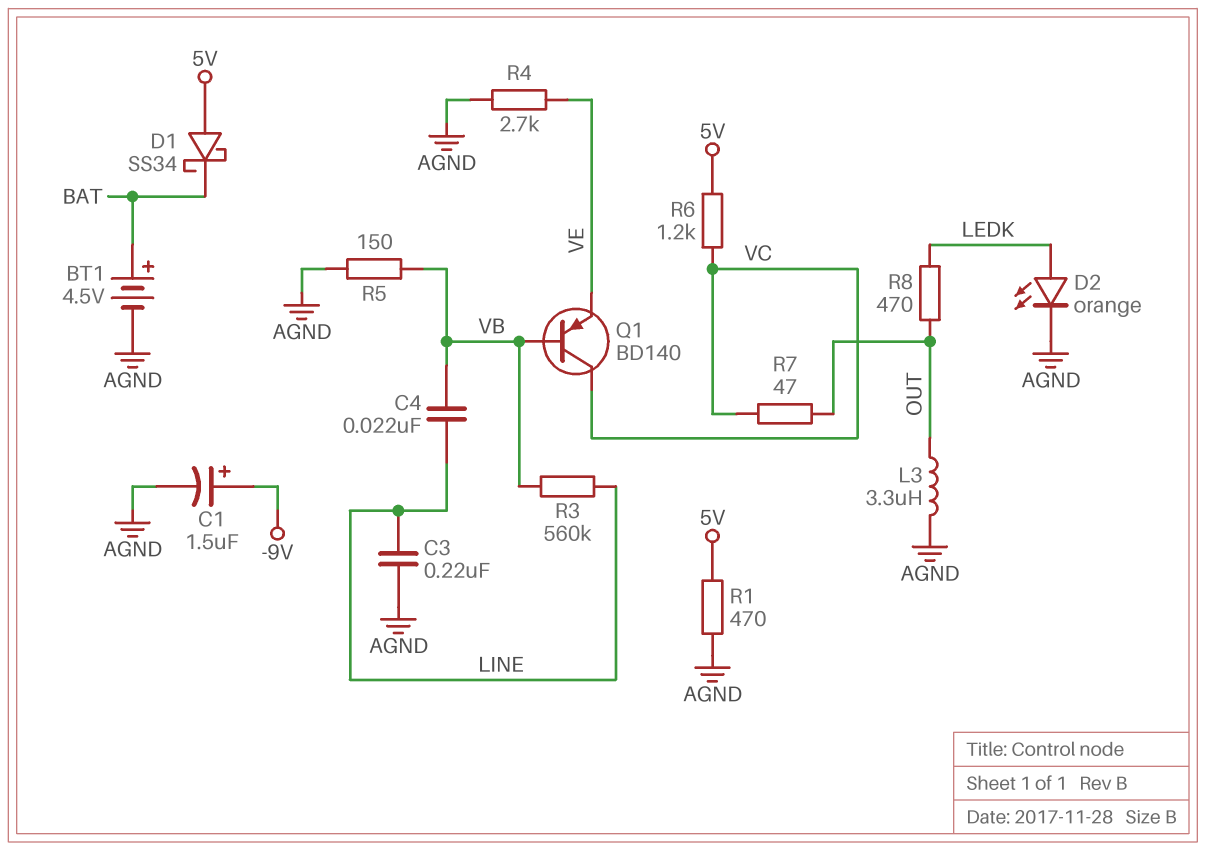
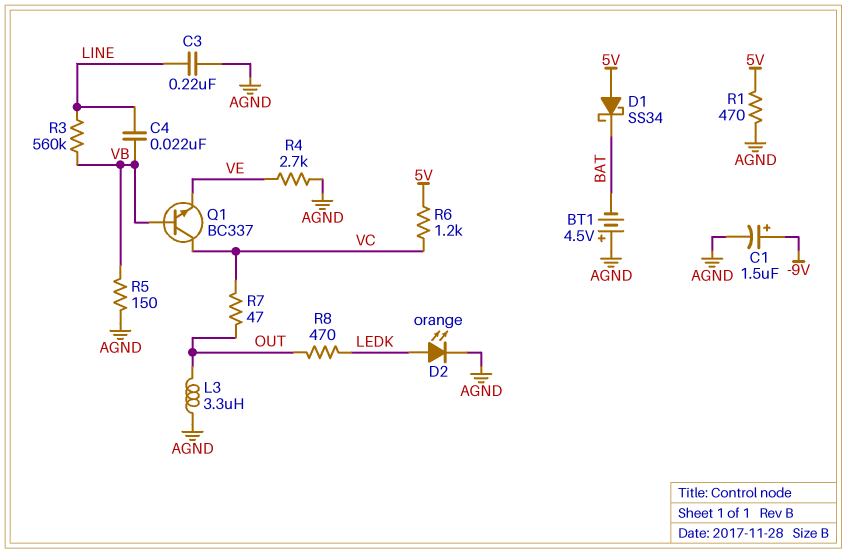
BT1: 4.5V (plus BAT, minus AGND) -> 4.5V (plus AGND, minus BAT)
Q1: PNP BD140 (B VB, C VC, E VE) -> NPN BC337 (B VB, C VC, E VE)

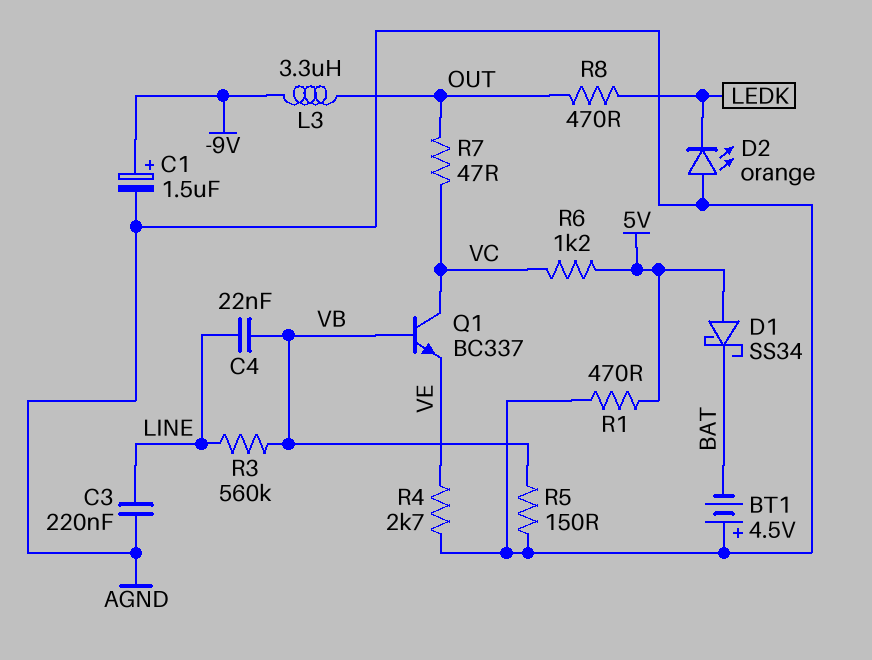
D2: LED orange (A LEDK, K AGND) -> LED orange (A AGND, K LEDK)
L3: 3.3uH (AGND, OUT) -> 3.3uH (-9V, OUT)

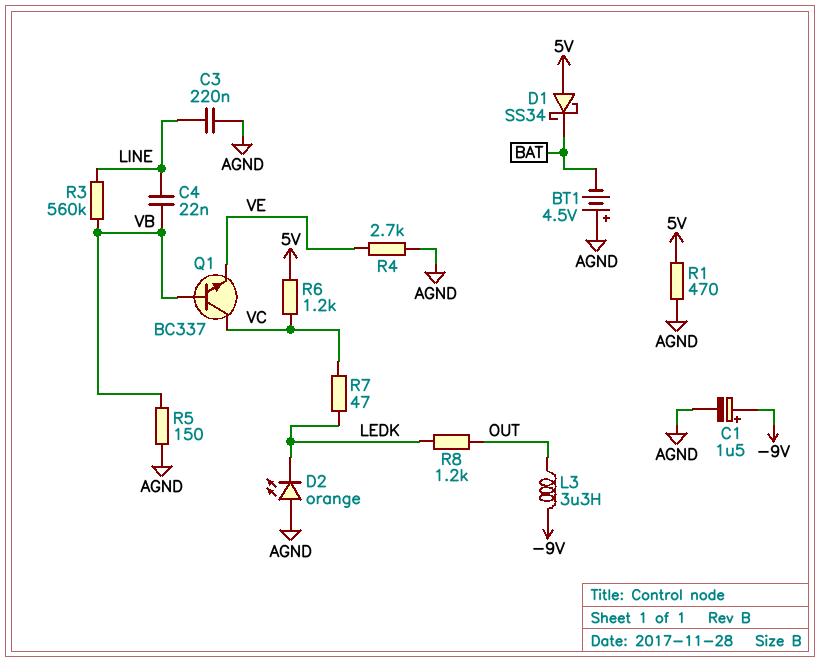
R7: 47 (OUT, VC) -> 47 (LEDK, VC)
R8: 470 (LEDK, OUT) -> 1.2k (LEDK, OUT)

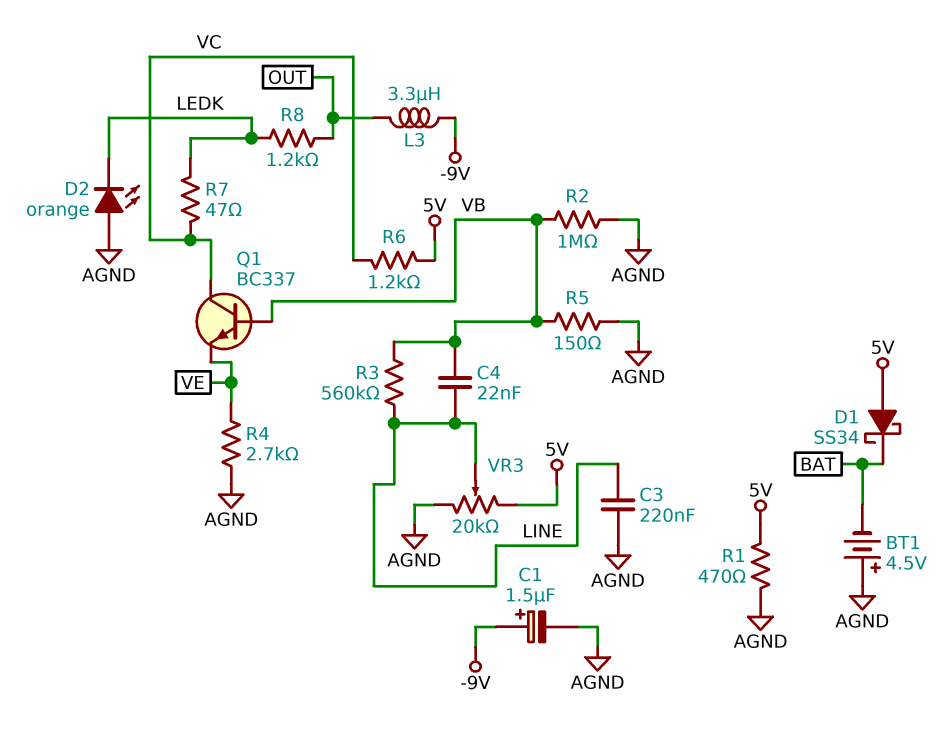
R2: none -> 1M (AGND, VB)
VR3: none -> 20k (5V, AGND, wiper LINE)

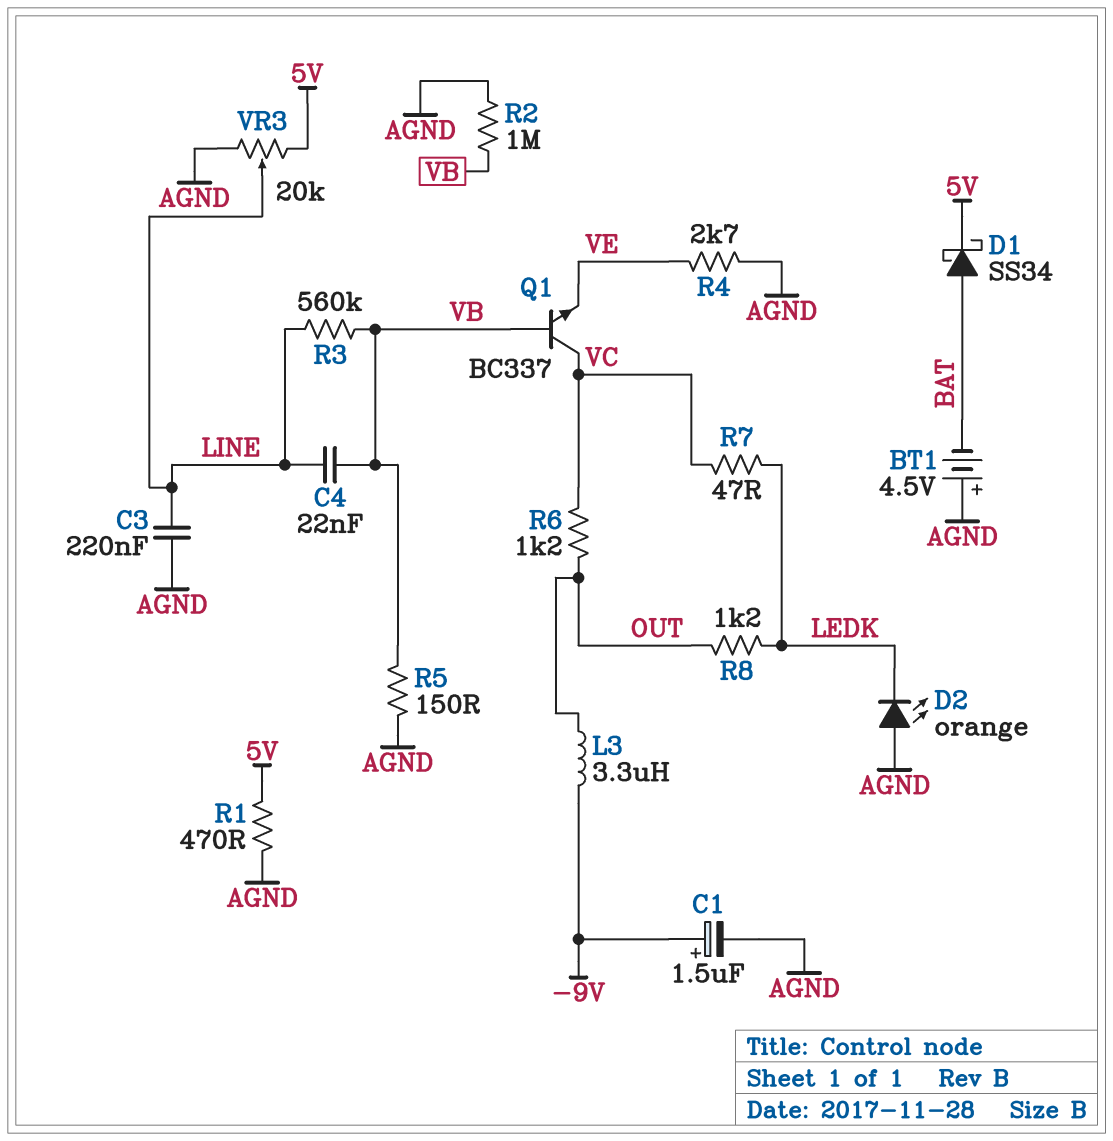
D1: schottky SS34 (A 5V, K BAT) -> schottky SS34 (A BAT, K 5V)
R6: 1.2k (5V, VC) -> 1.2k (OUT, VC)

